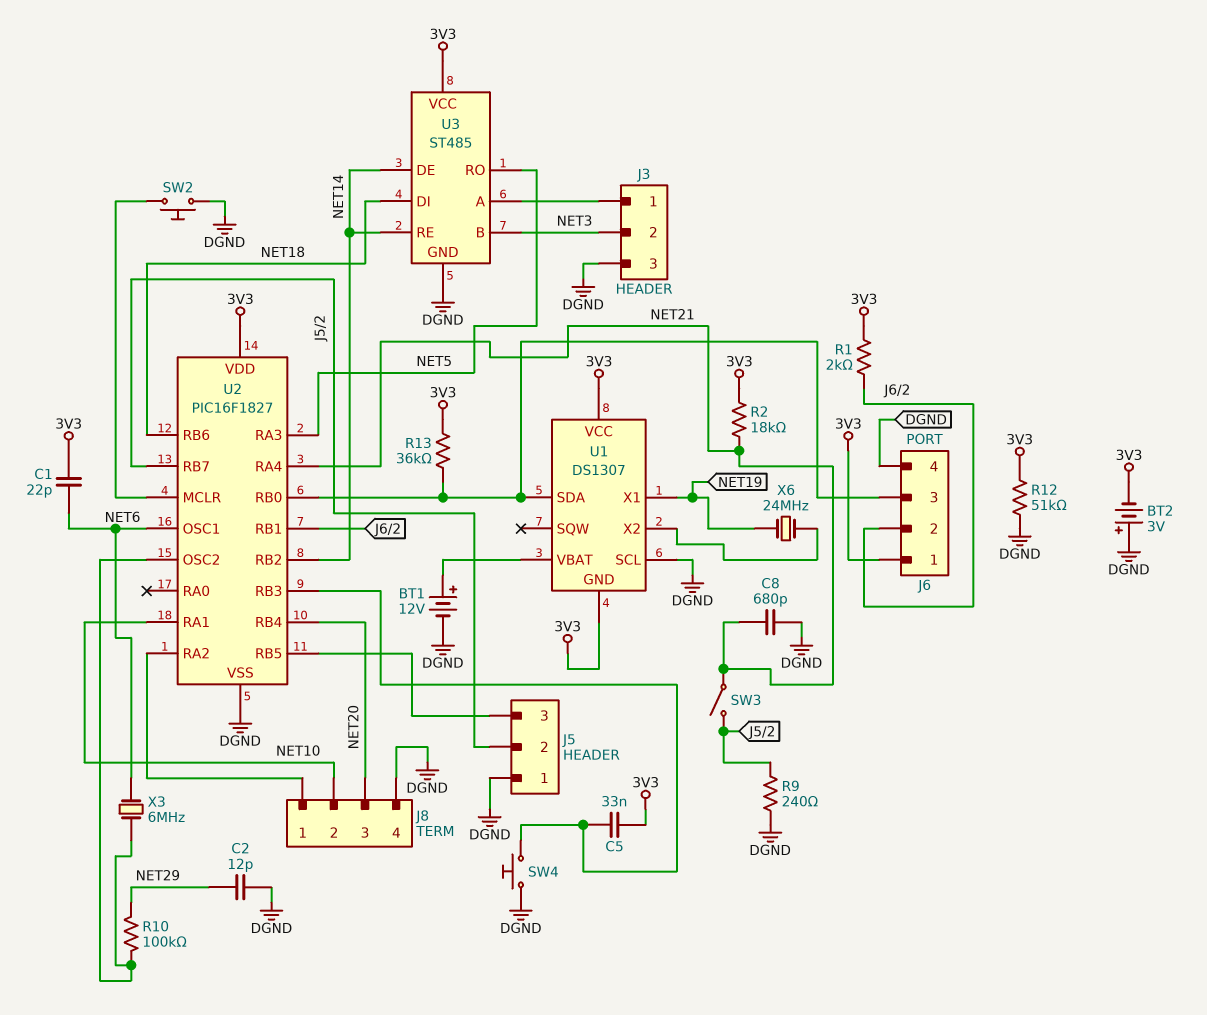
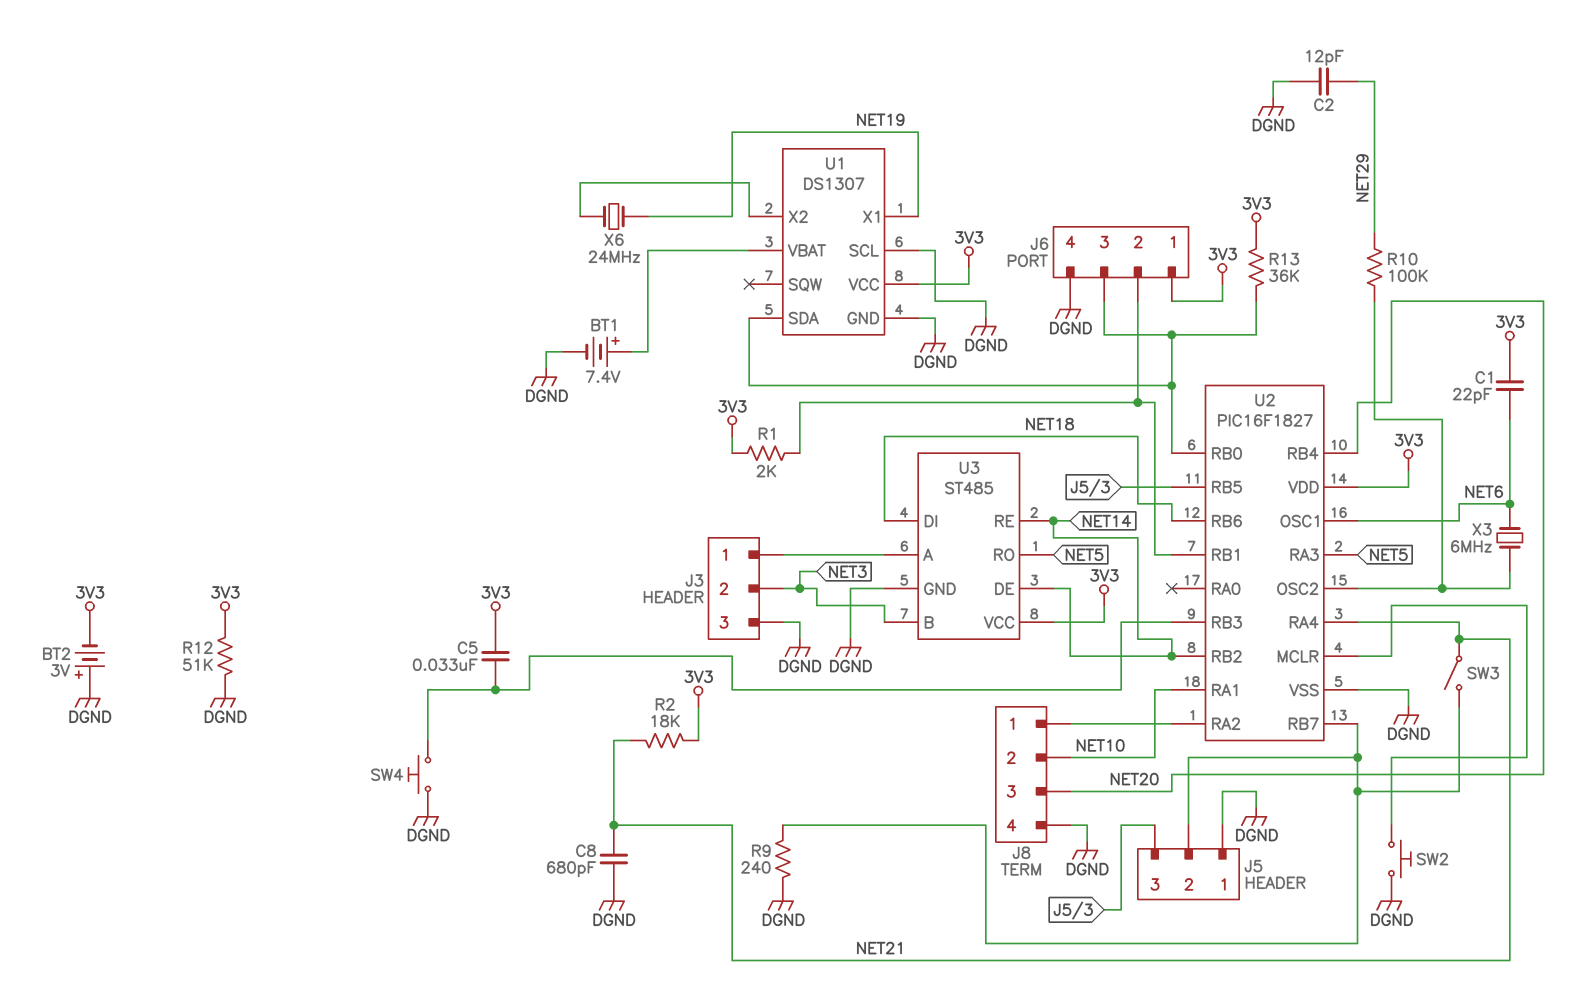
BT1: 12V (plus U1/VBAT, minus DGND) -> 7.4V (plus U1/VBAT, minus DGND)
U1 pin GND: 3V3 -> DGND

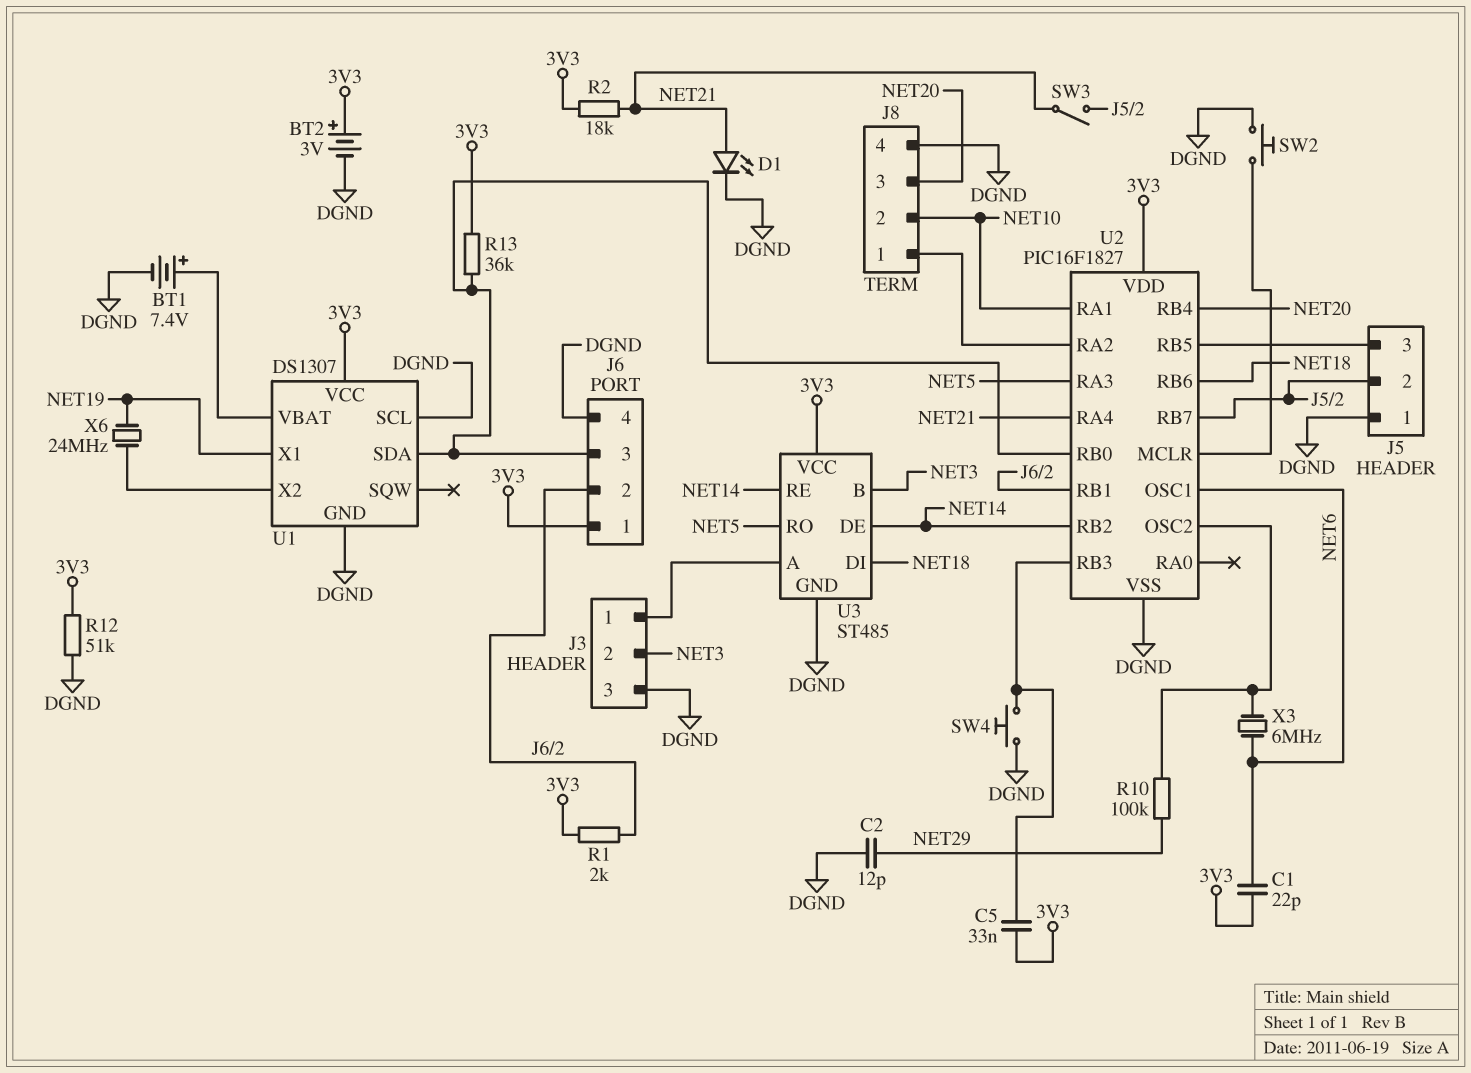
BT2: 3V (plus DGND, minus 3V3) -> 3V (plus 3V3, minus DGND)
C8: 680pF (DGND, NET21) -> none
D1: none -> LED (A NET21, K DGND)
R9: 240 (DGND, J5/2) -> none

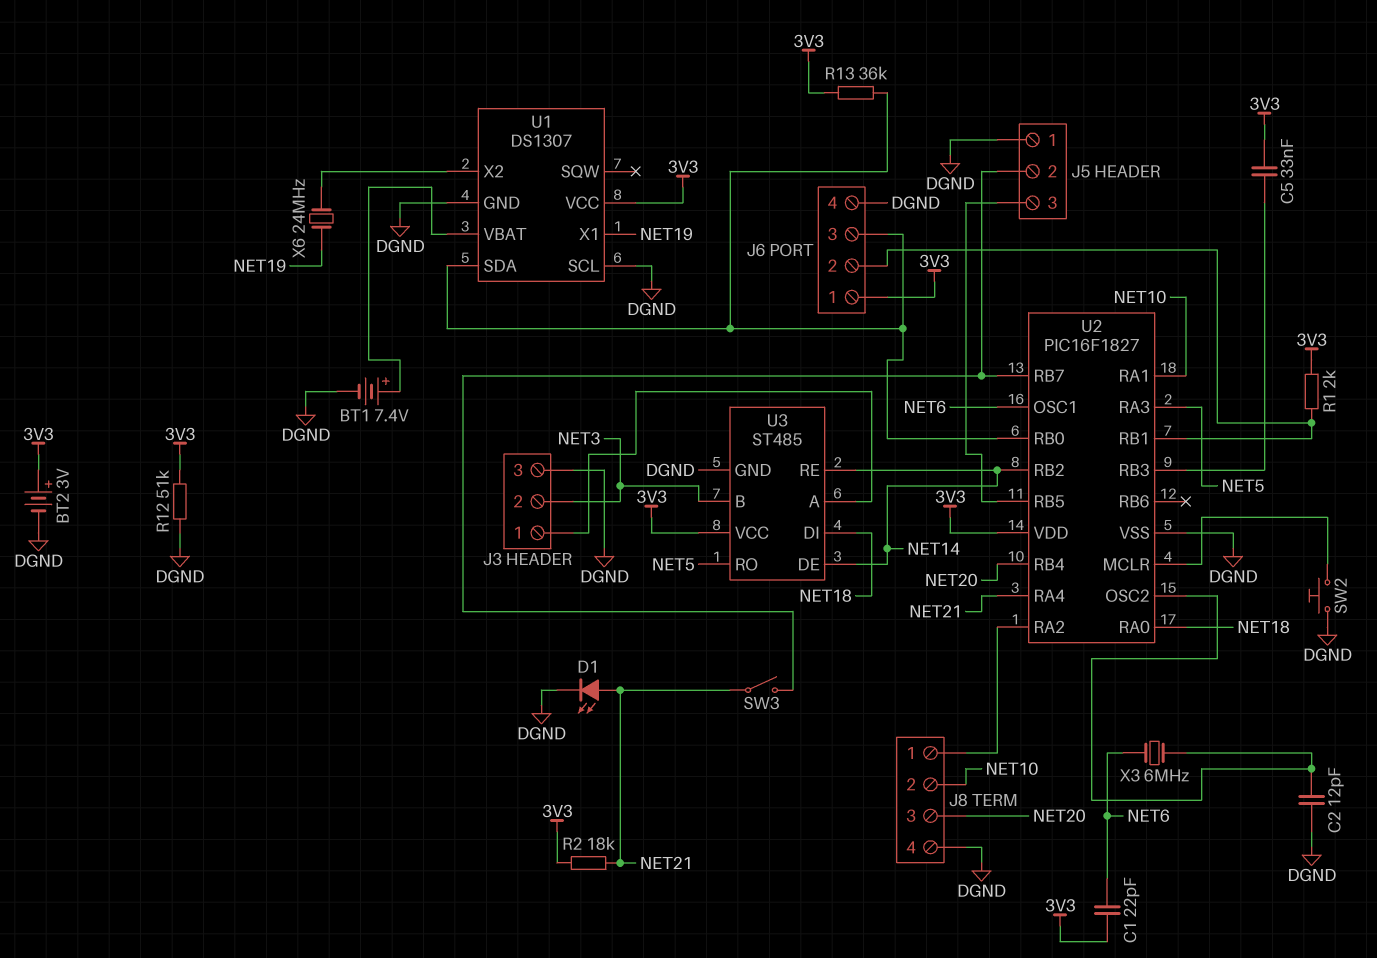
C2: 12pF (DGND, NET29) -> 12pF (DGND, U2/OSC2)
R10: 100k (NET29, U2/OSC2) -> none
SW4: button (DGND, U2/RB3) -> none
U2 pin RA0: none -> NET18
U2 pin RB6: NET18 -> none

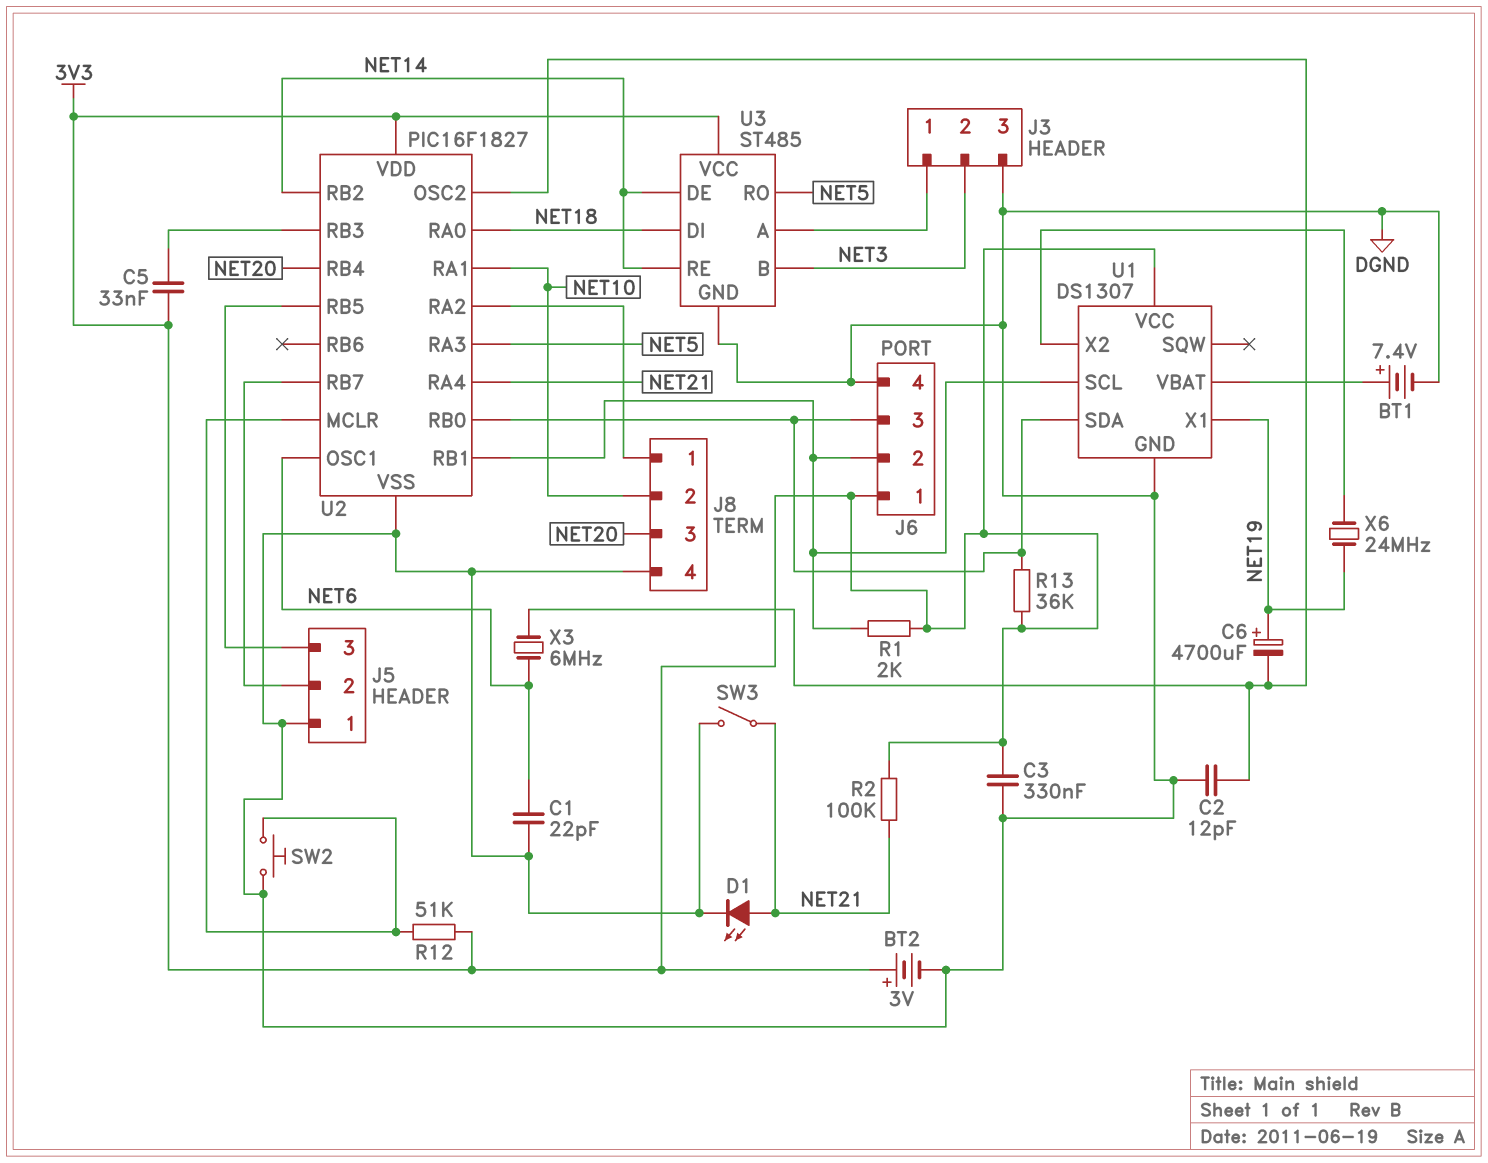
C1: 22pF (3V3, NET6) -> 22pF (DGND, NET6)
C3: none -> 330nF (3V3, DGND)
C6: none -> 4700uF (plus NET19, minus U2/OSC2)
R2: 18k (3V3, NET21) -> 100k (3V3, NET21)
R12: 51k (3V3, DGND) -> 51k (3V3, U2/MCLR)
SW3: switch (J5/2, NET21) -> switch (DGND, NET21)
U1 pin SCL: DGND -> J6/2

